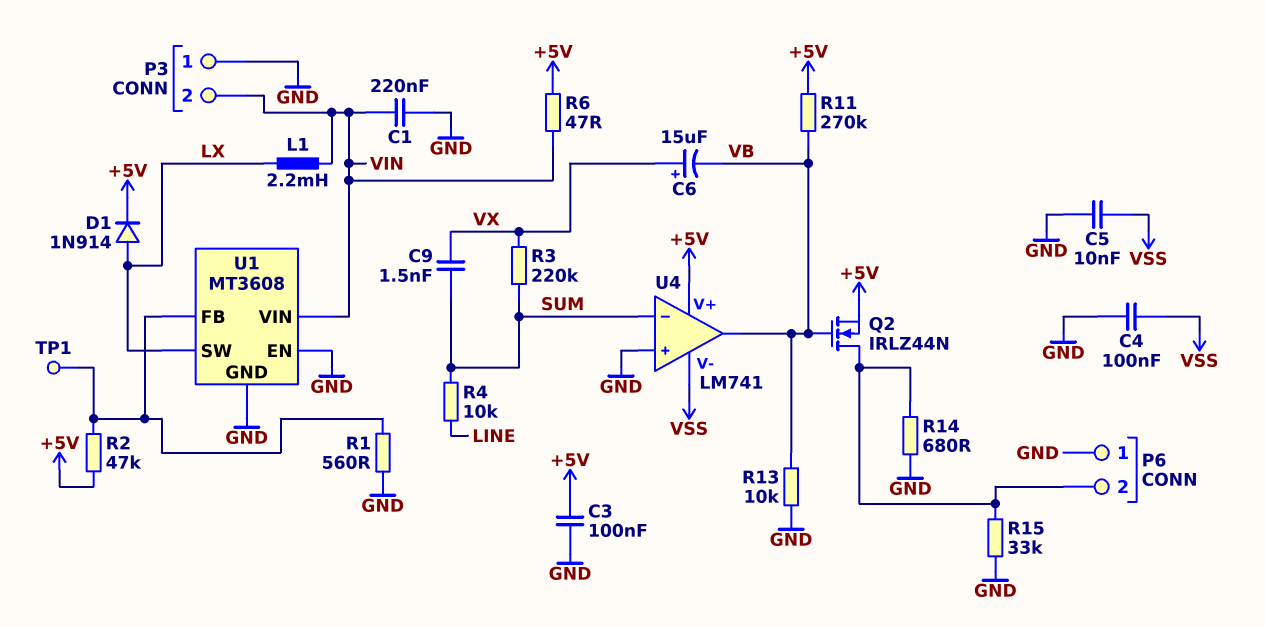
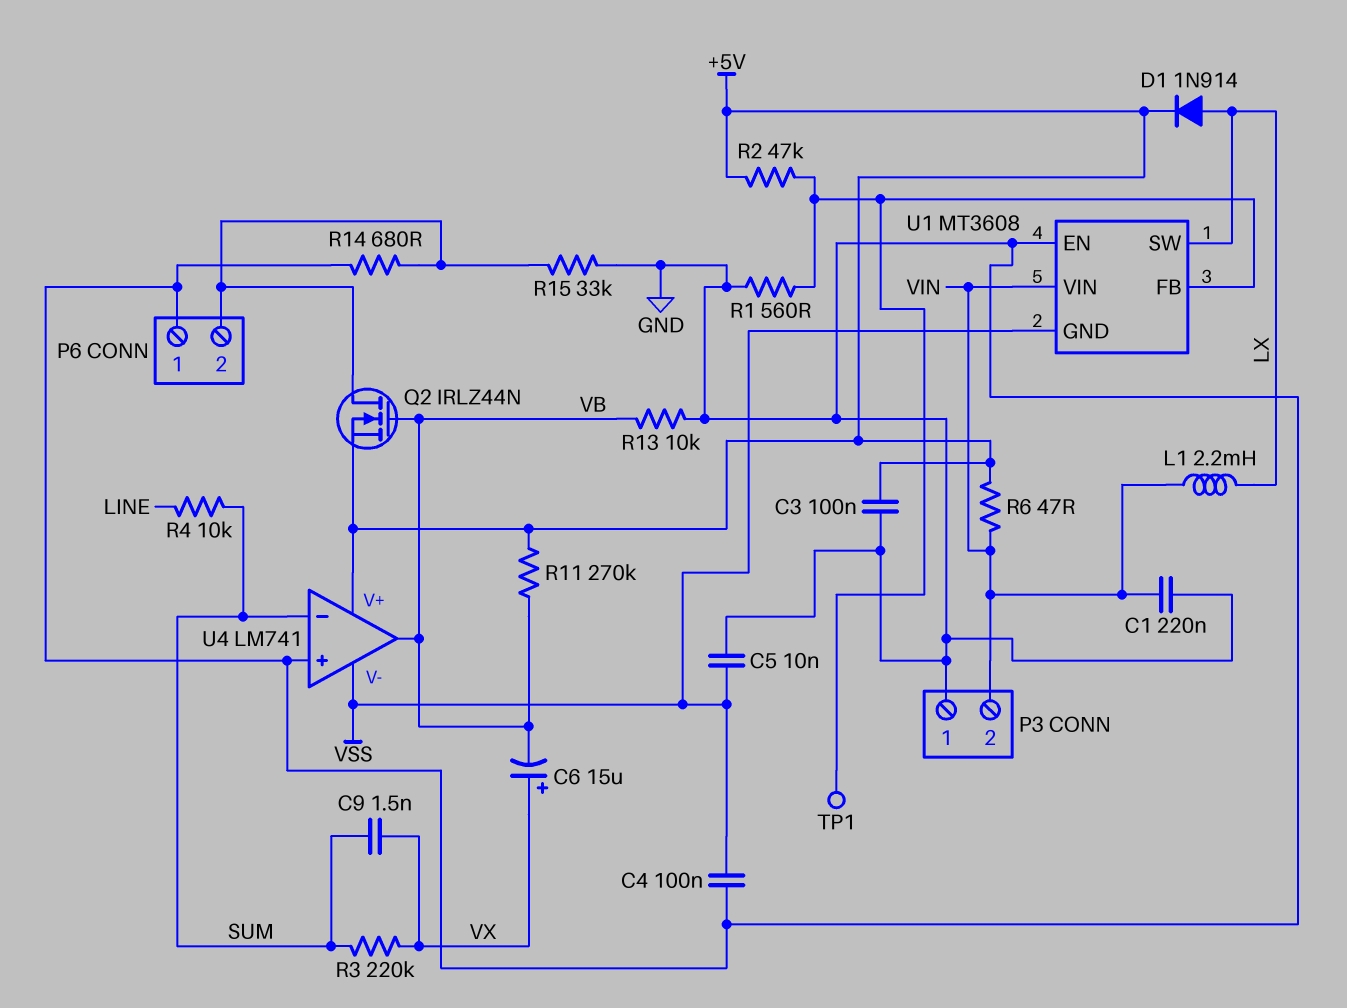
U1 pin GND: GND -> VSS

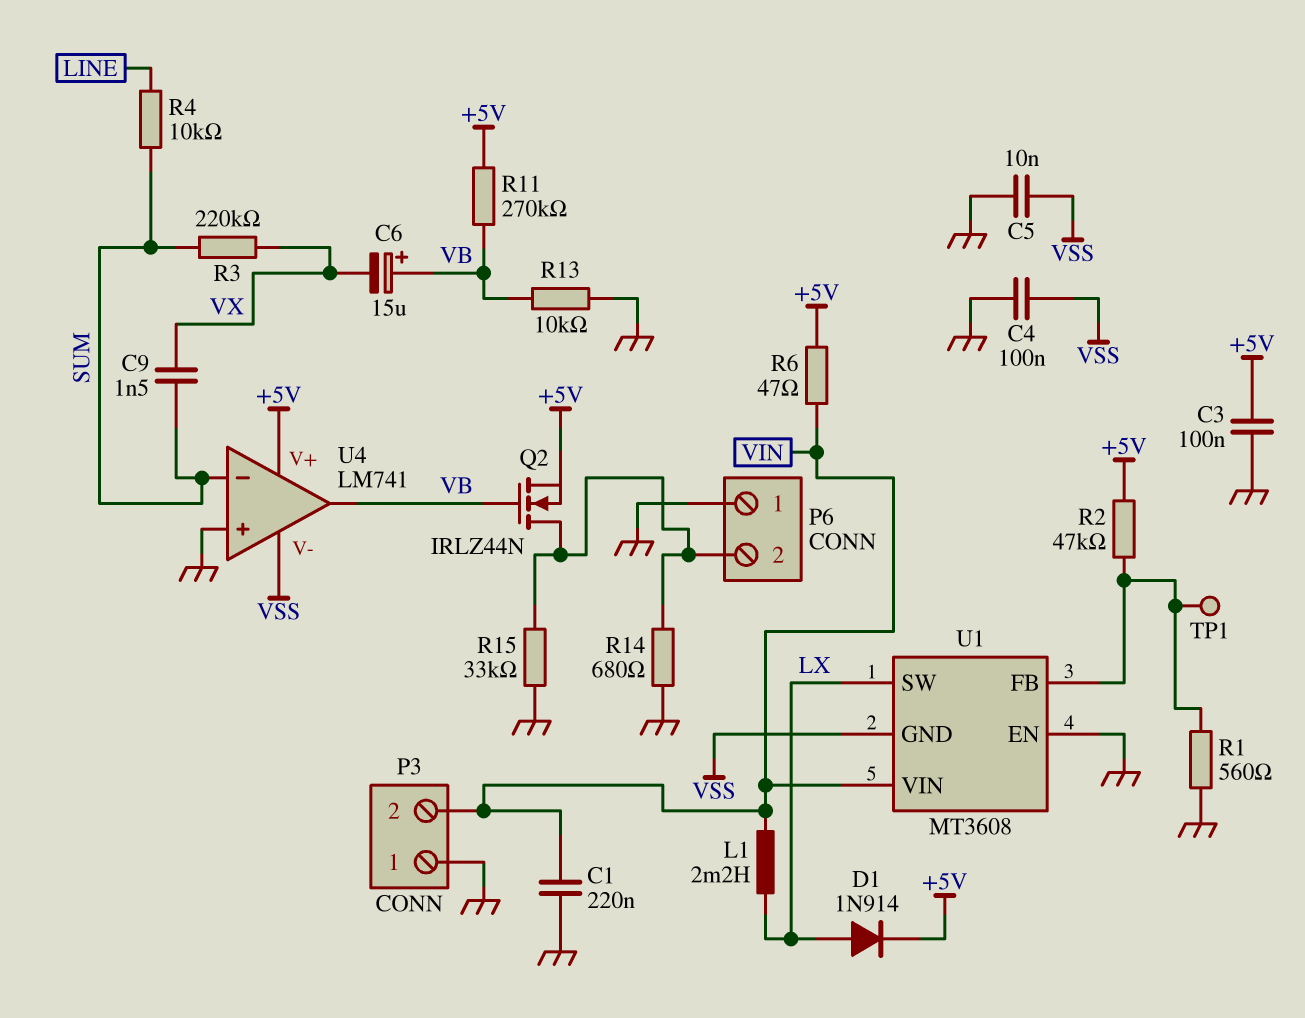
C6: 15uF (plus VX, minus VB) -> 15uF (plus VB, minus VX)

